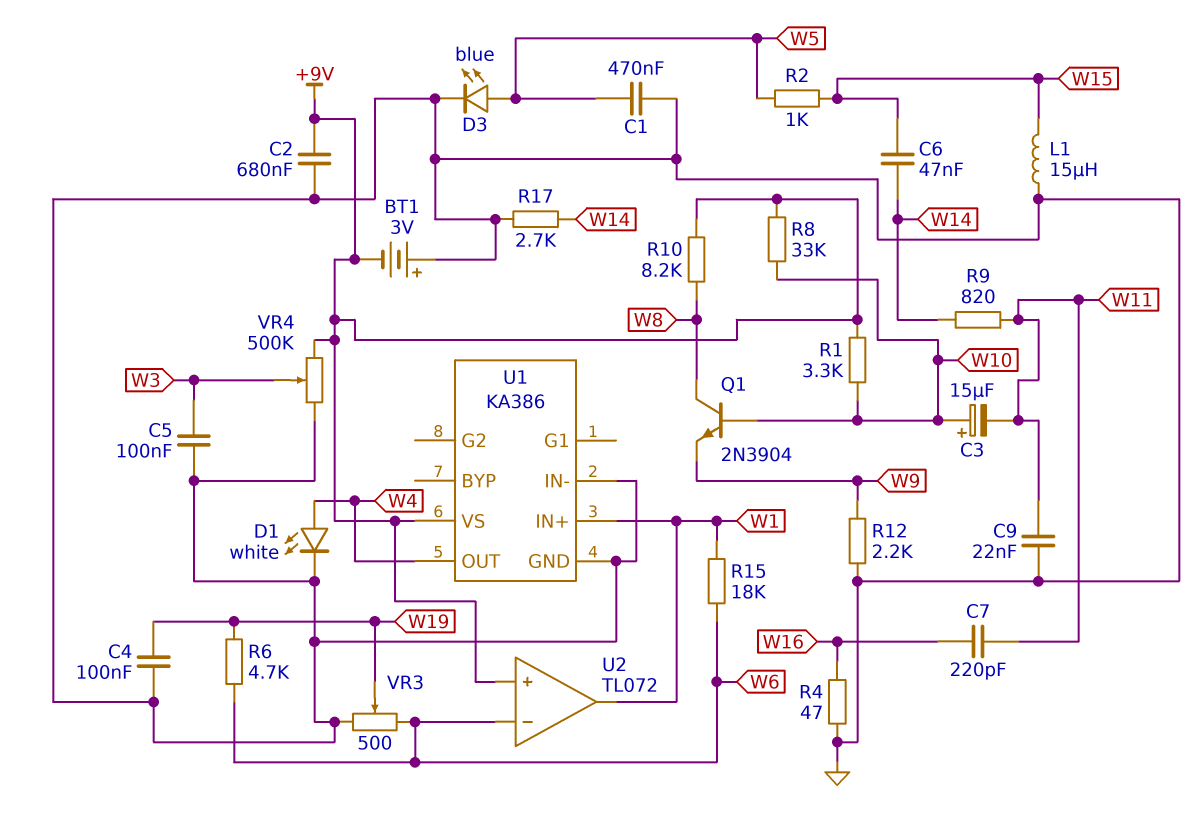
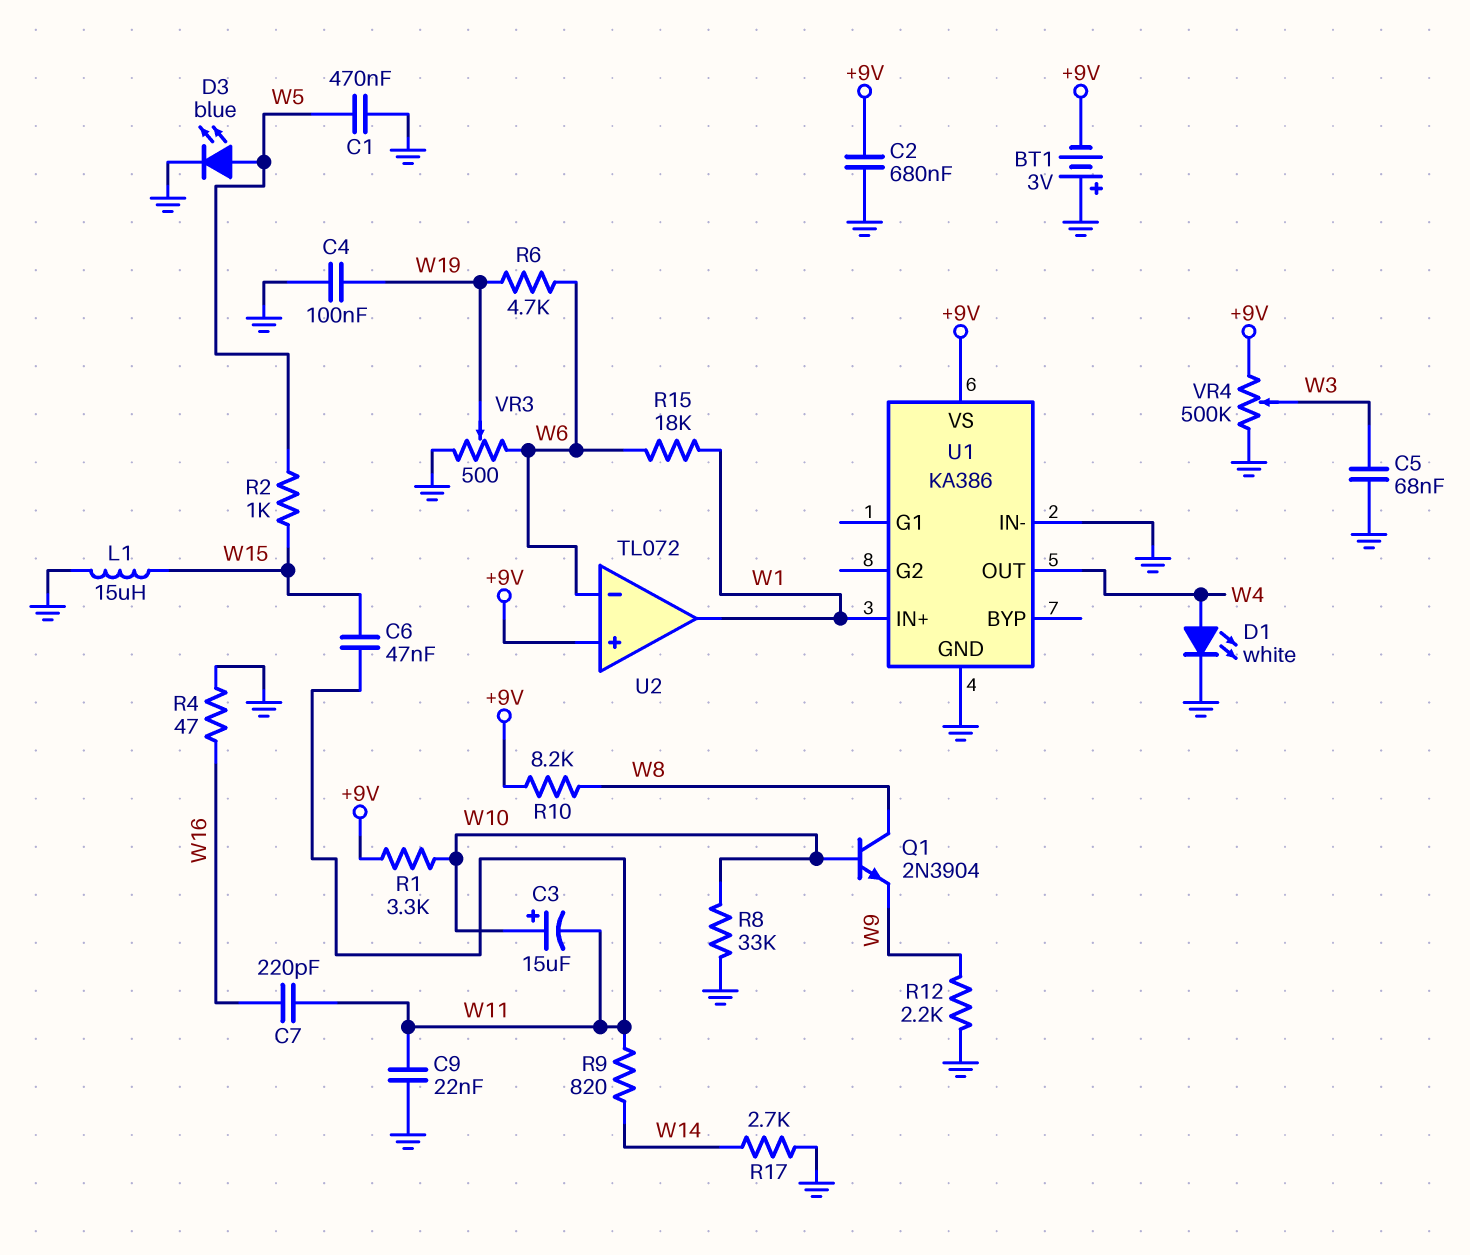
C5: 100nF (GND, W3) -> 68nF (GND, W3)
C6: 47nF (W14, W15) -> 47nF (W11, W15)
R8: 33k (+9V, W10) -> 33k (GND, W10)

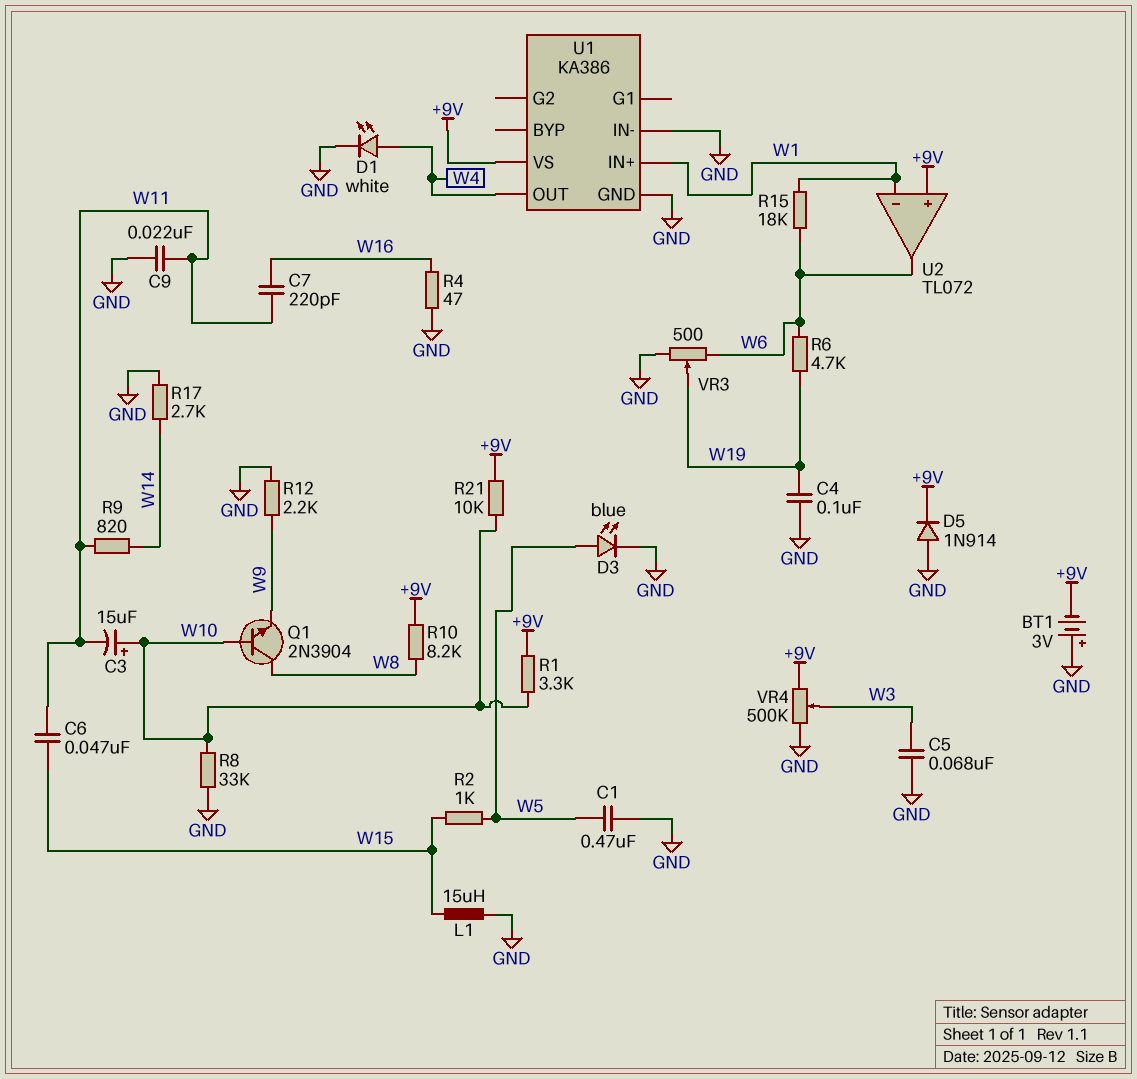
C2: 680nF (+9V, GND) -> none
D5: none -> diode 1N914 (A GND, K +9V)
R21: none -> 10k (+9V, W10)
U2 pin in-: W6 -> W1
U2 pin out: W1 -> W6

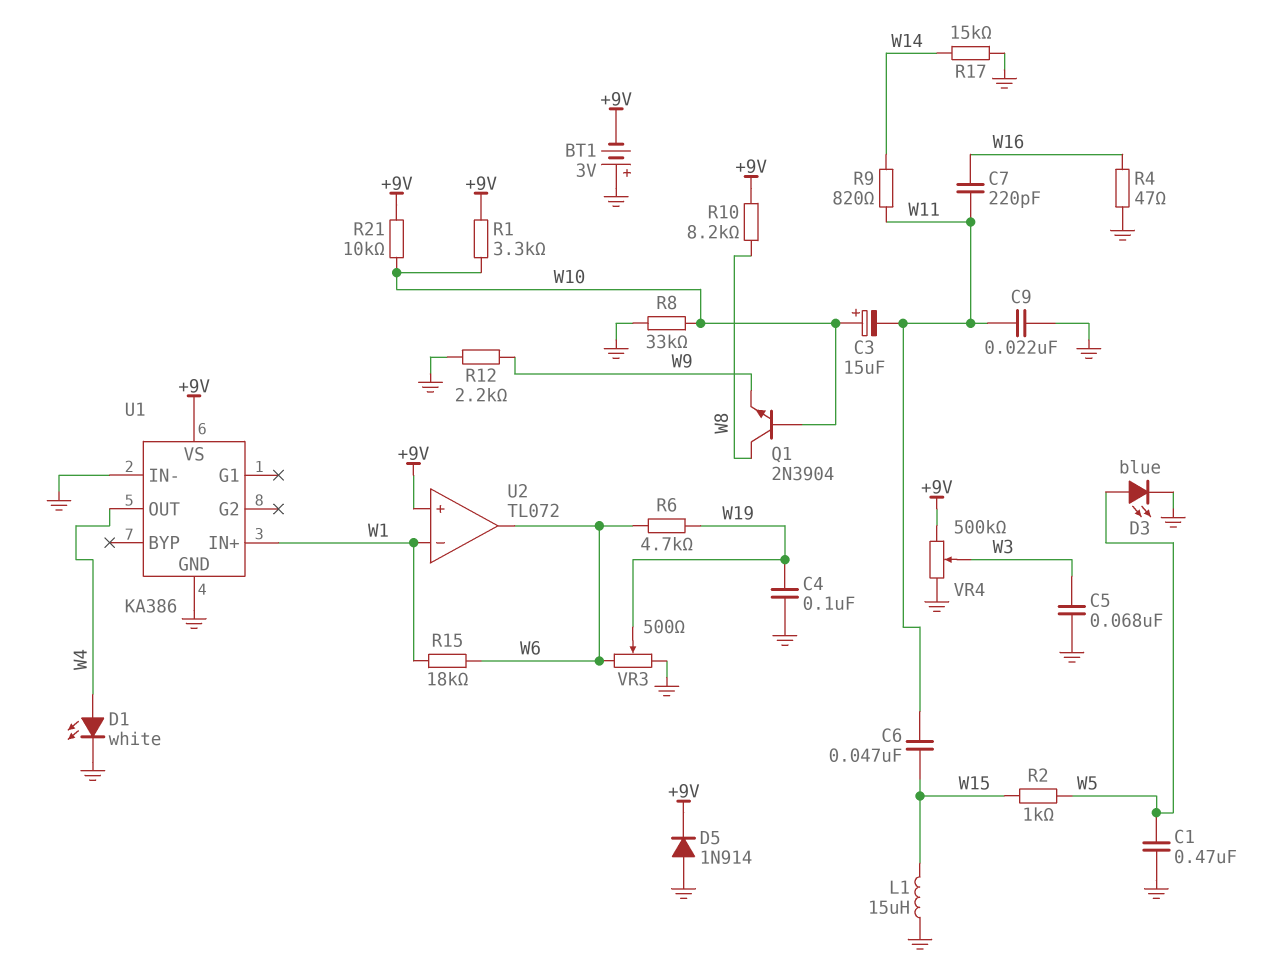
R17: 2.7k (GND, W14) -> 15k (GND, W14)

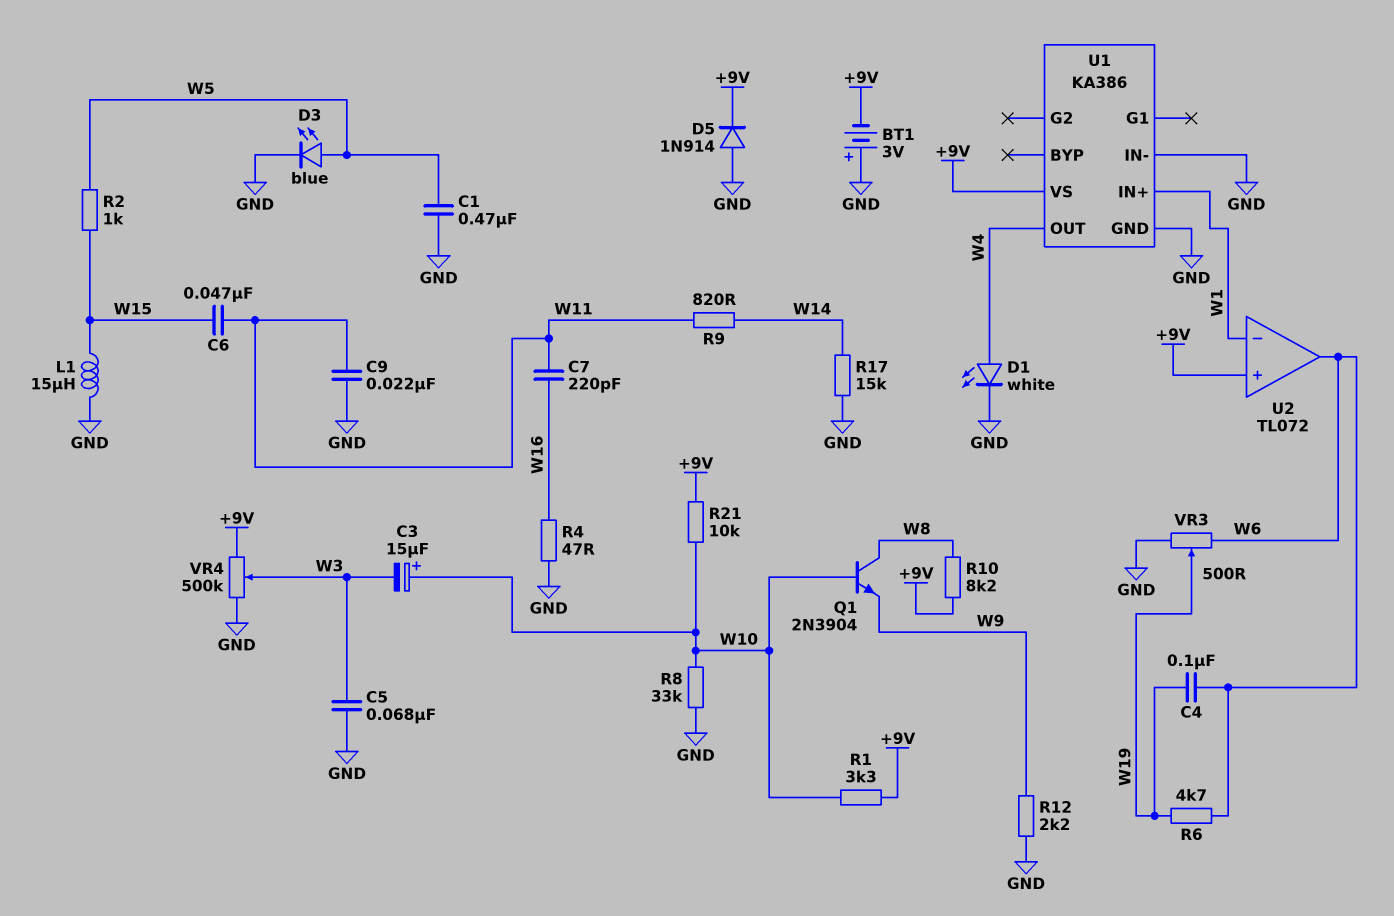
C3: 15uF (plus W10, minus W11) -> 15uF (plus W10, minus W3)
C4: 100nF (GND, W19) -> 100nF (W6, W19)
R15: 18k (W1, W6) -> none

